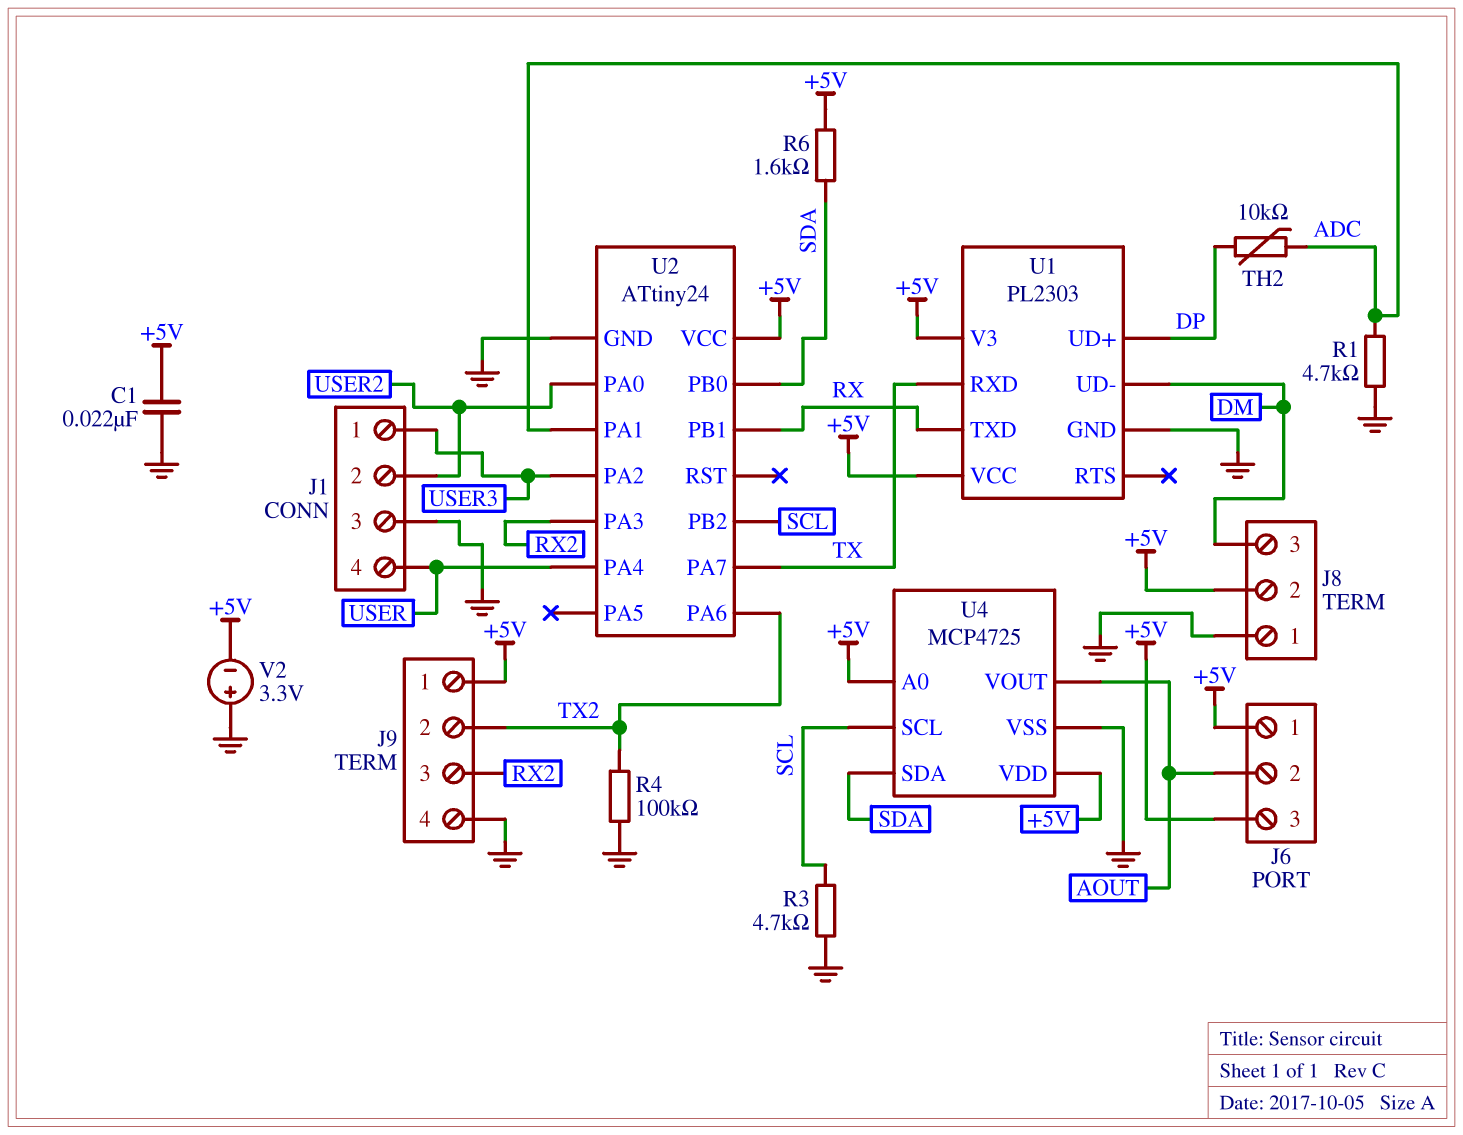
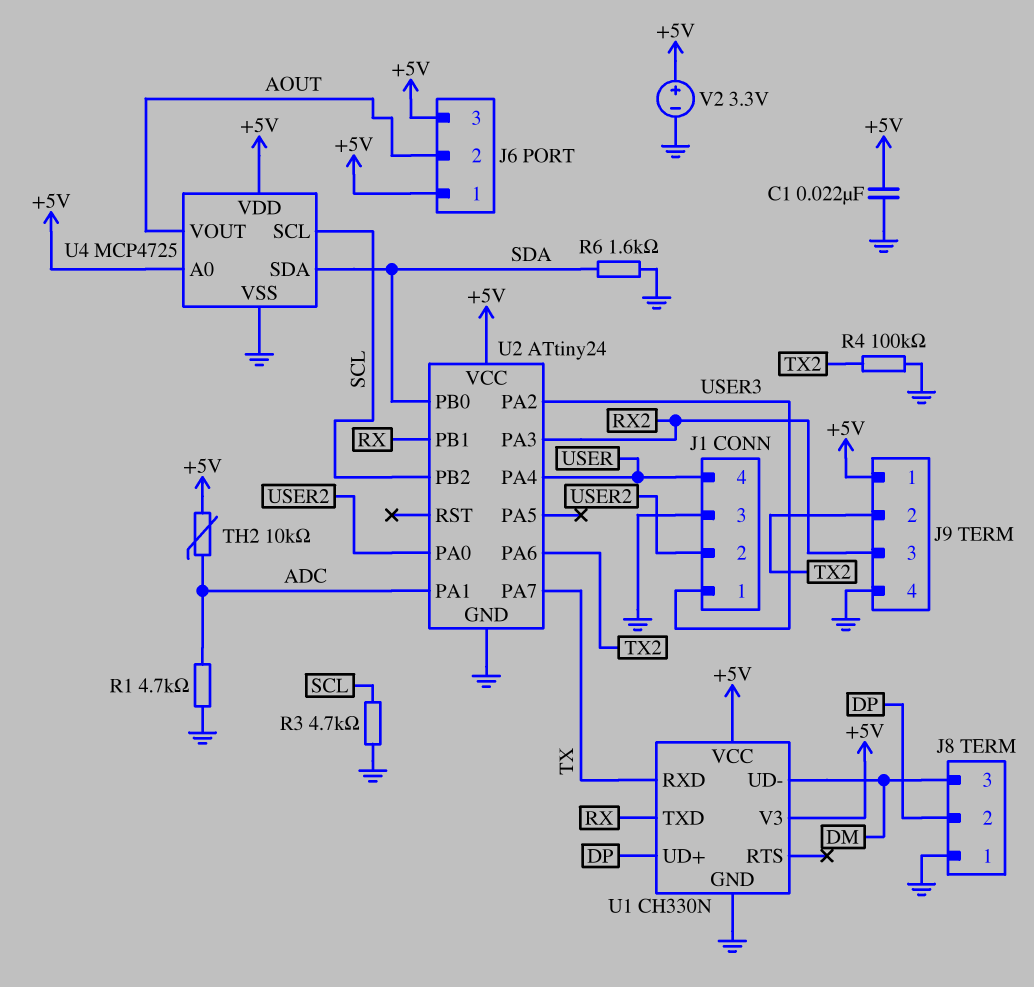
J8 pin 2: +5V -> DP
R6: 1.6k (+5V, SDA) -> 1.6k (GND, SDA)
TH2: 10k (ADC, DP) -> 10k (+5V, ADC)
U1: PL2303 -> CH330N
V2: 3.3V (plus GND, minus +5V) -> 3.3V (plus +5V, minus GND)

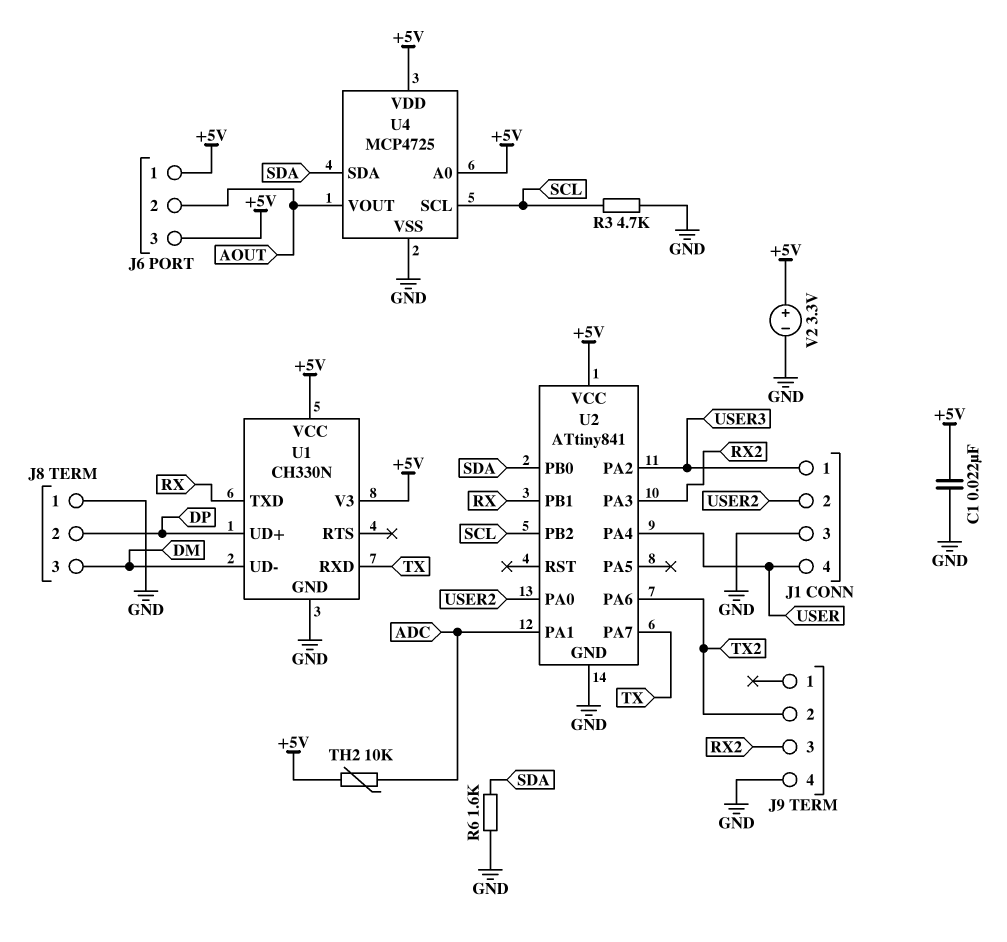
J9 pin 1: +5V -> none
R1: 4.7k (ADC, GND) -> none
R4: 100k (GND, TX2) -> none
U2: ATtiny24 -> ATtiny841

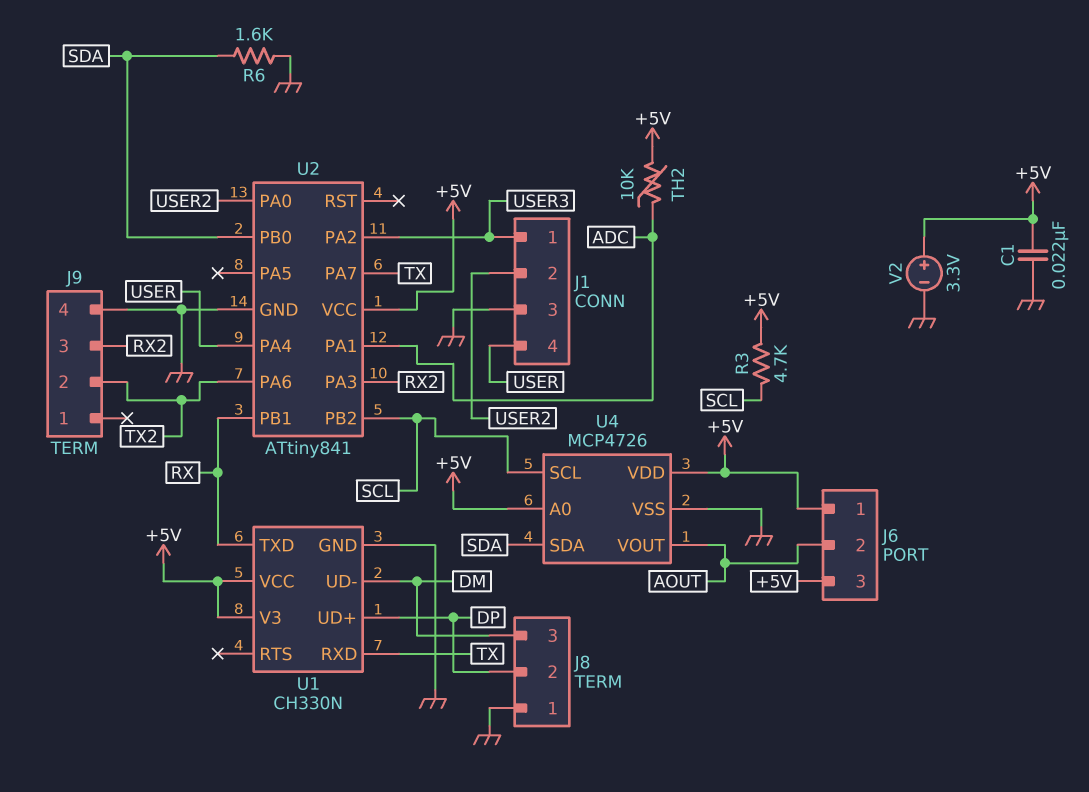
R3: 4.7k (GND, SCL) -> 4.7k (+5V, SCL)
U4: MCP4725 -> MCP4726

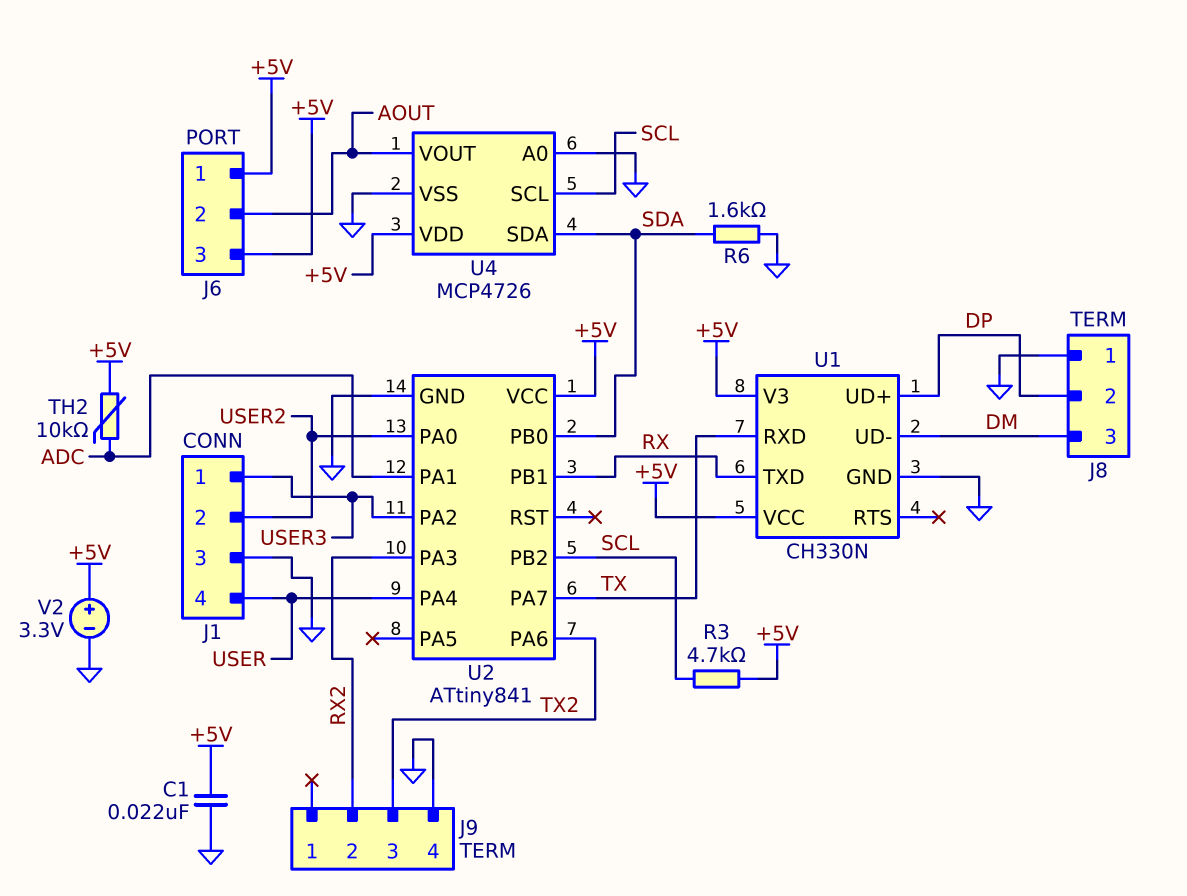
J9 pin 2: TX2 -> RX2
J9 pin 3: RX2 -> TX2
U4 pin A0: +5V -> GND

